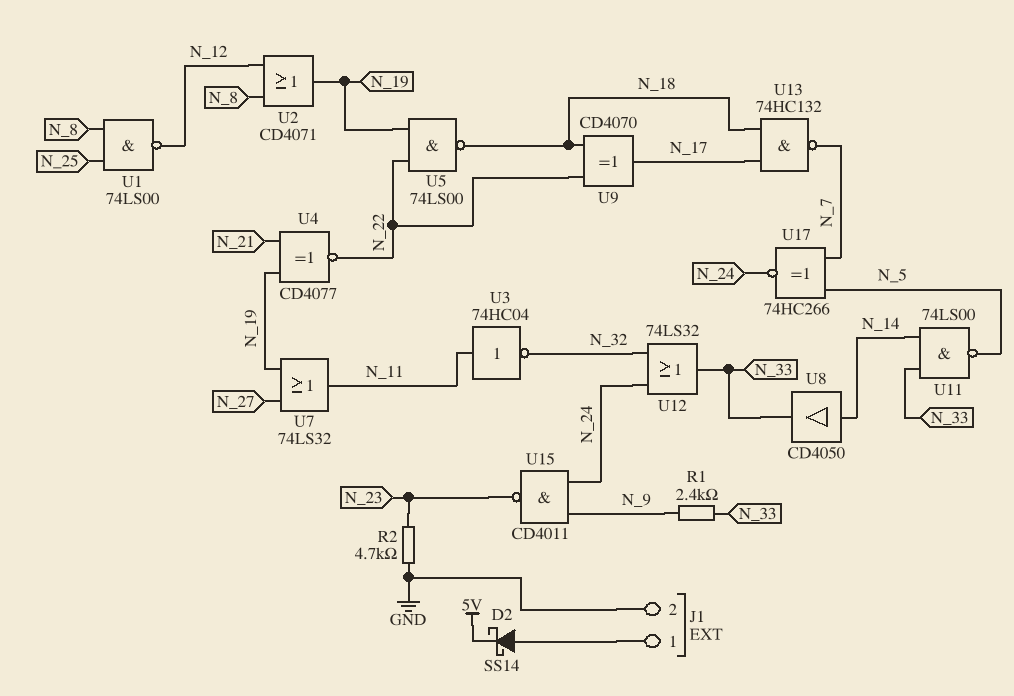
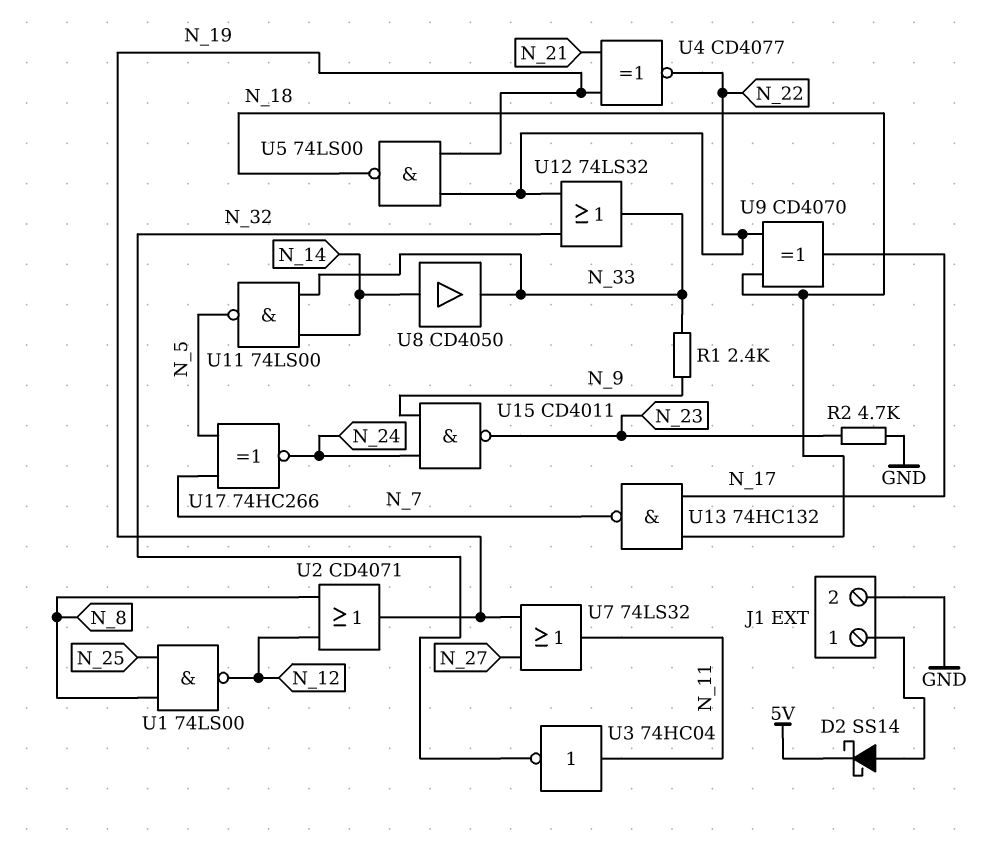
U12: OR 74LS32 (in N_24, in N_32, out N_33) -> OR 74LS32 (in N_22, in N_32, out N_33)

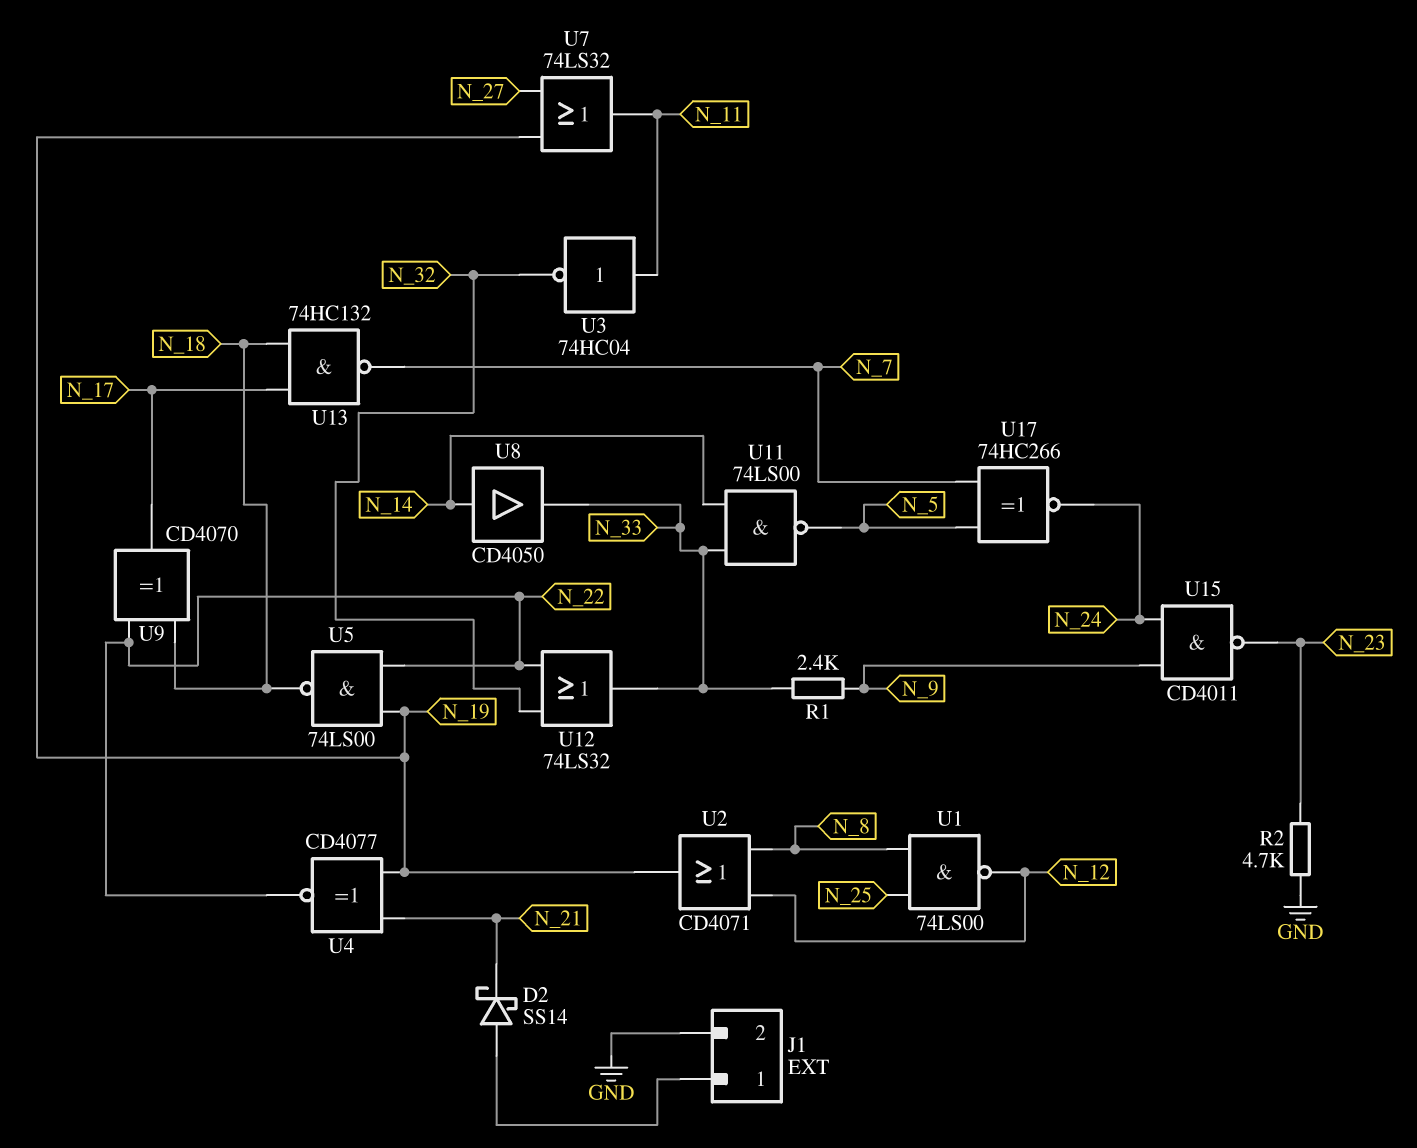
D2: schottky SS14 (A J1/1, K 5V) -> schottky SS14 (A J1/1, K N_21)

